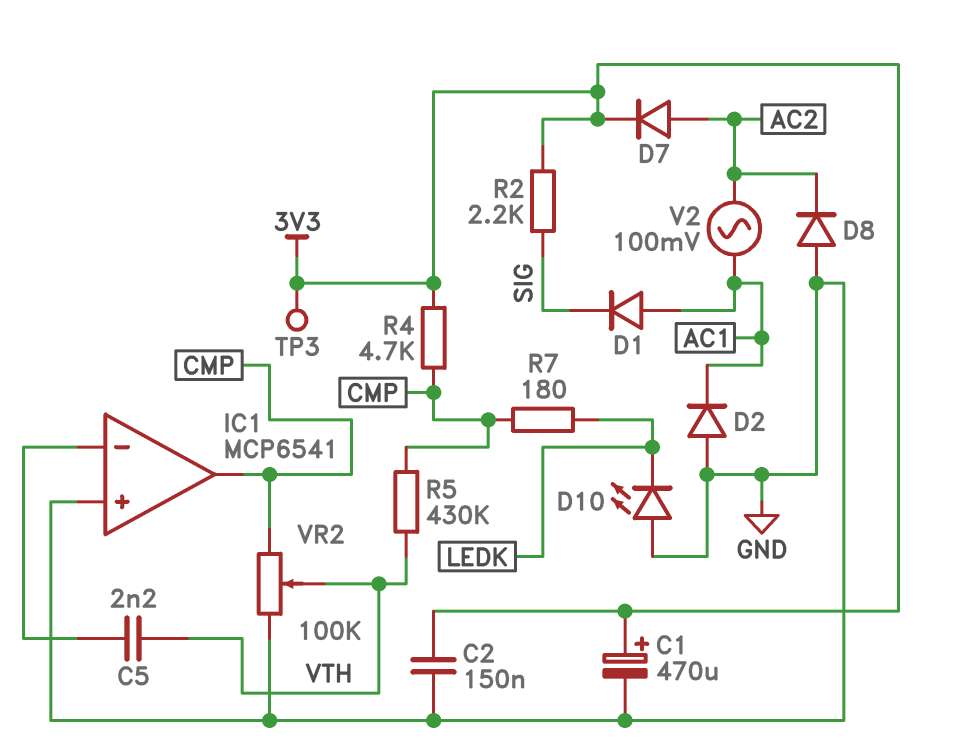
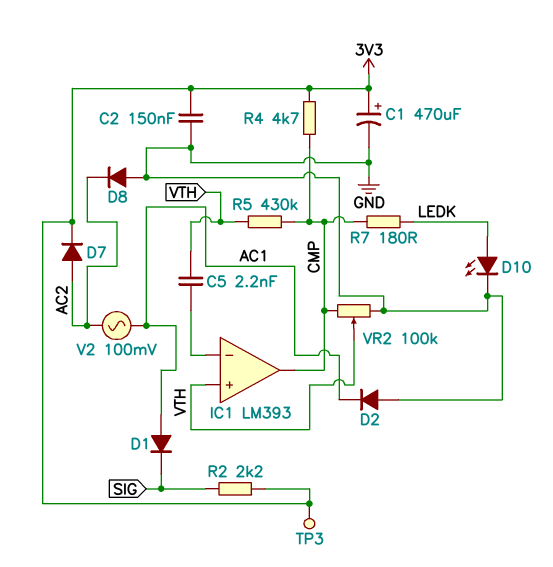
D10: LED (A GND, K LEDK) -> LED (A LEDK, K GND)
IC1: MCP6541 -> LM393
IC1 pin in+: GND -> VTH

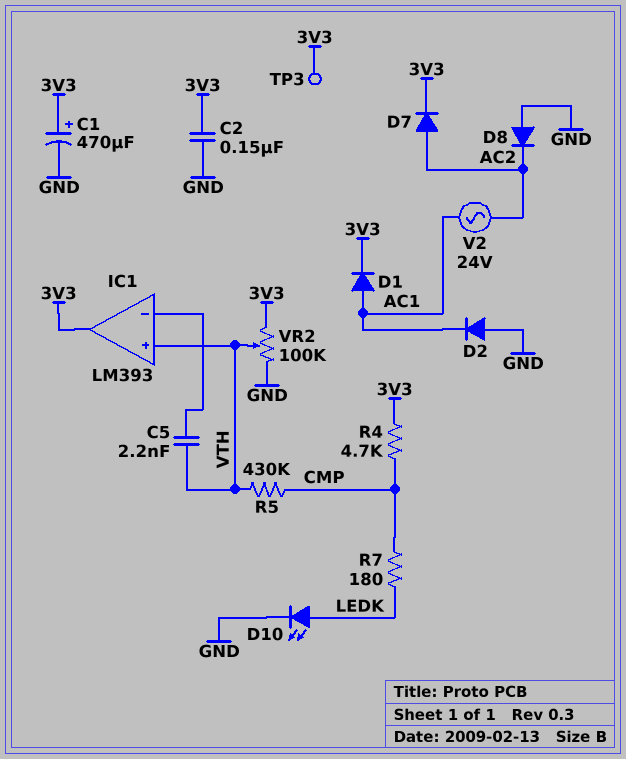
D1: diode (A AC1, K SIG) -> diode (A AC1, K 3V3)
IC1 pin out: CMP -> 3V3
R2: 2.2k (3V3, SIG) -> none
V2: AC 100mV (AC1, AC2) -> AC 24V (AC1, AC2)
VR2: 100k (CMP, GND, wiper VTH) -> 100k (3V3, GND, wiper VTH)

